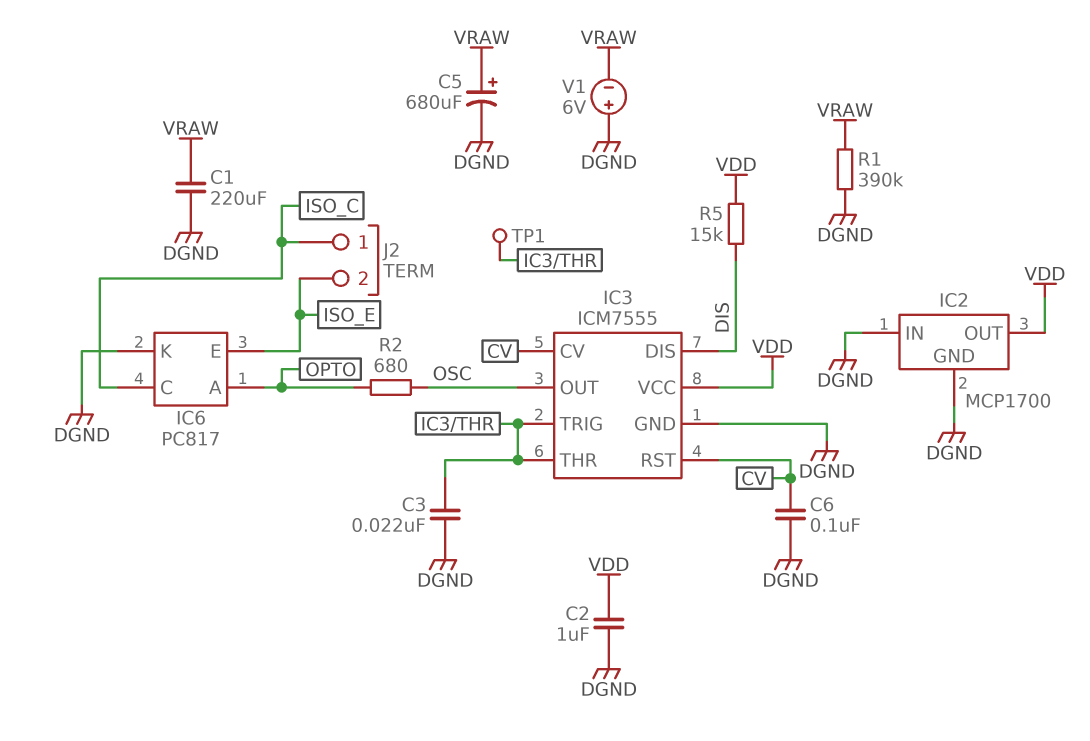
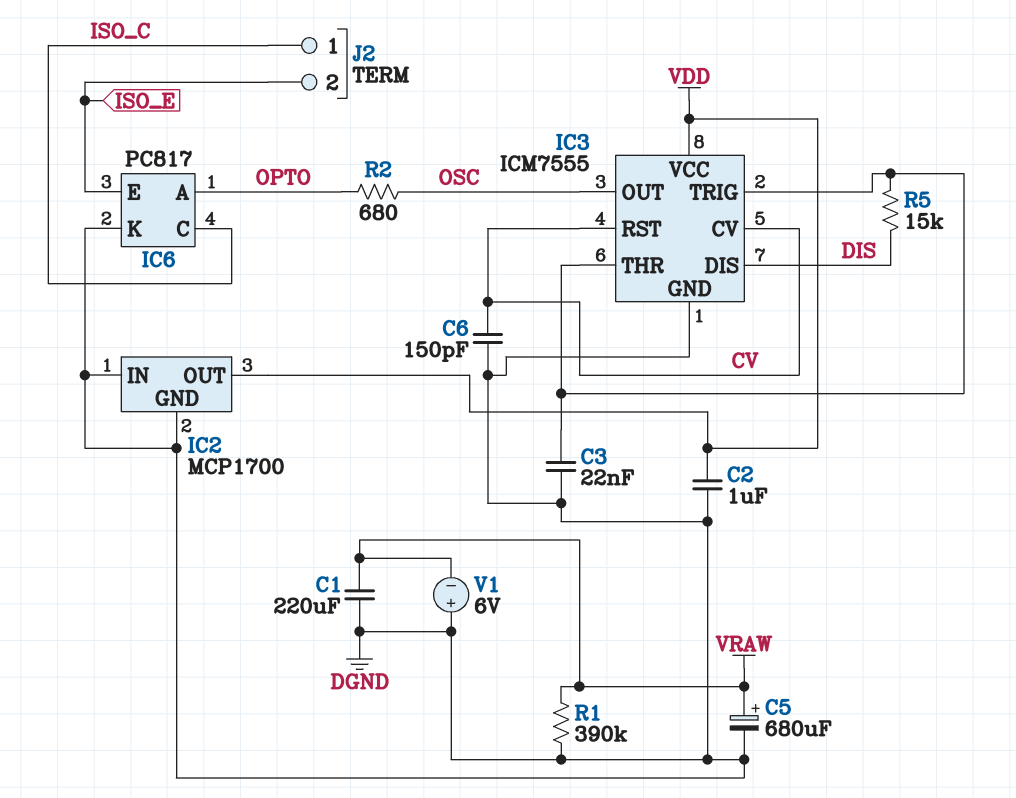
C6: 100nF (CV, DGND) -> 150pF (CV, DGND)
R5: 15k (DIS, VDD) -> 15k (DIS, IC3/THR)
TP1: test point (IC3/THR) -> none

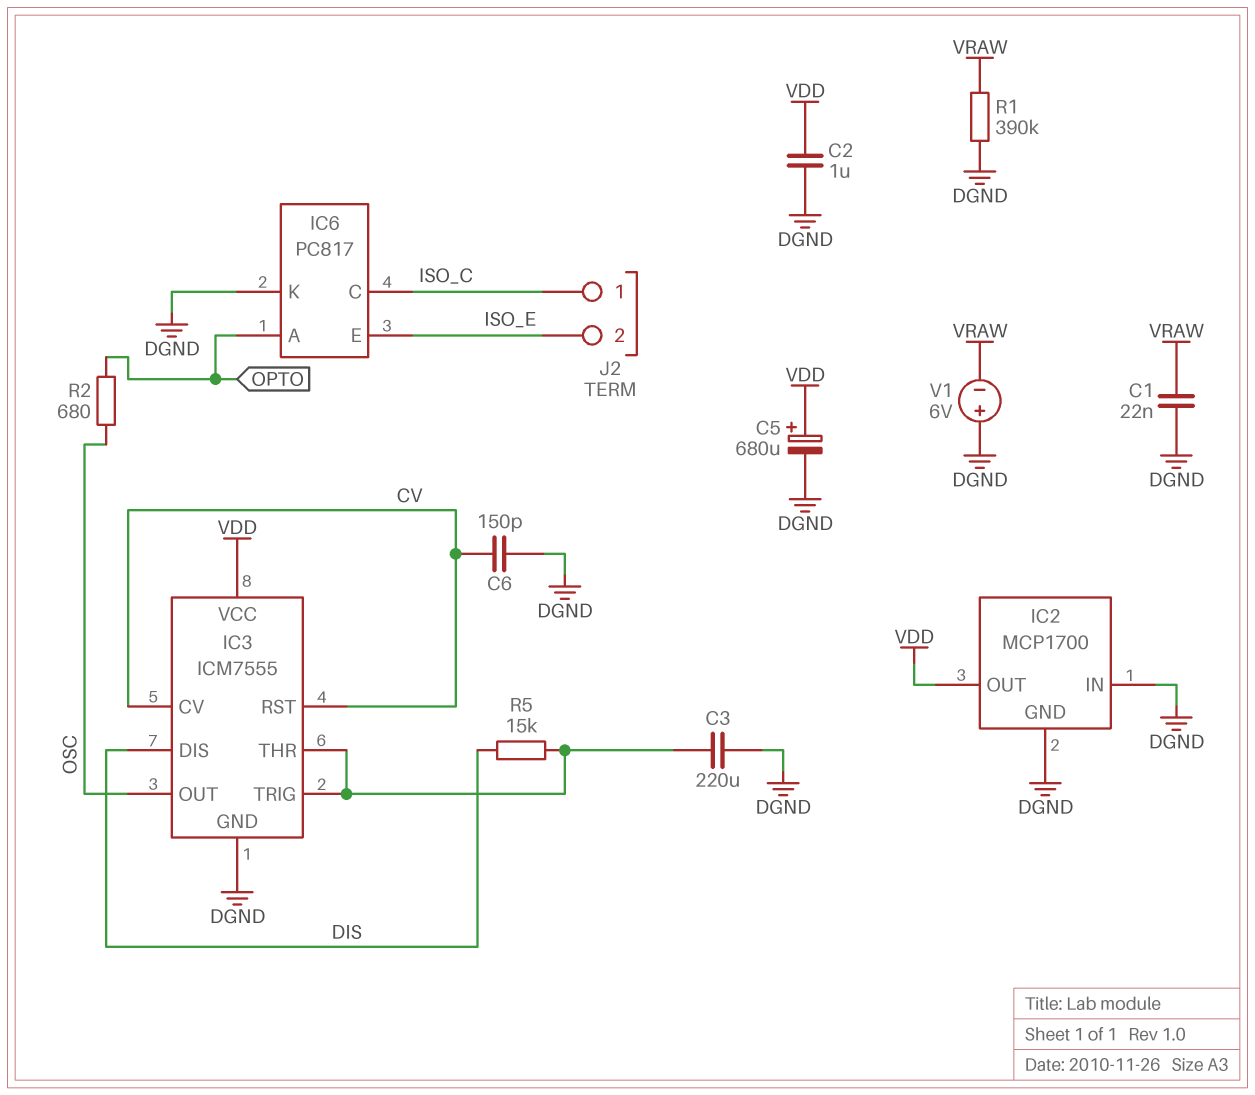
C1: 220uF (DGND, VRAW) -> 22nF (DGND, VRAW)
C3: 22nF (DGND, IC3/THR) -> 220uF (DGND, IC3/THR)
C5: 680uF (plus VRAW, minus DGND) -> 680uF (plus VDD, minus DGND)

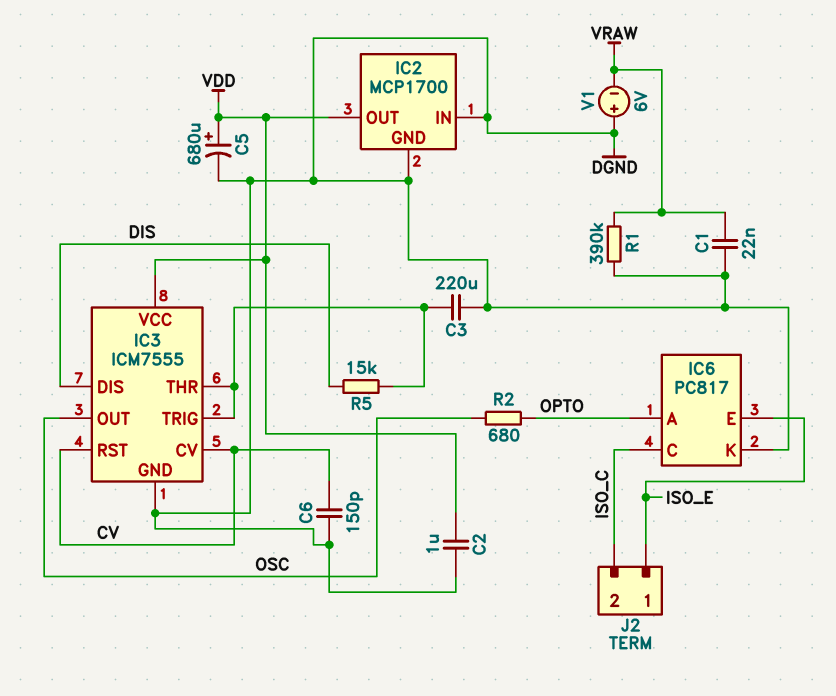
J2 pin 1: ISO_C -> ISO_E
J2 pin 2: ISO_E -> ISO_C

